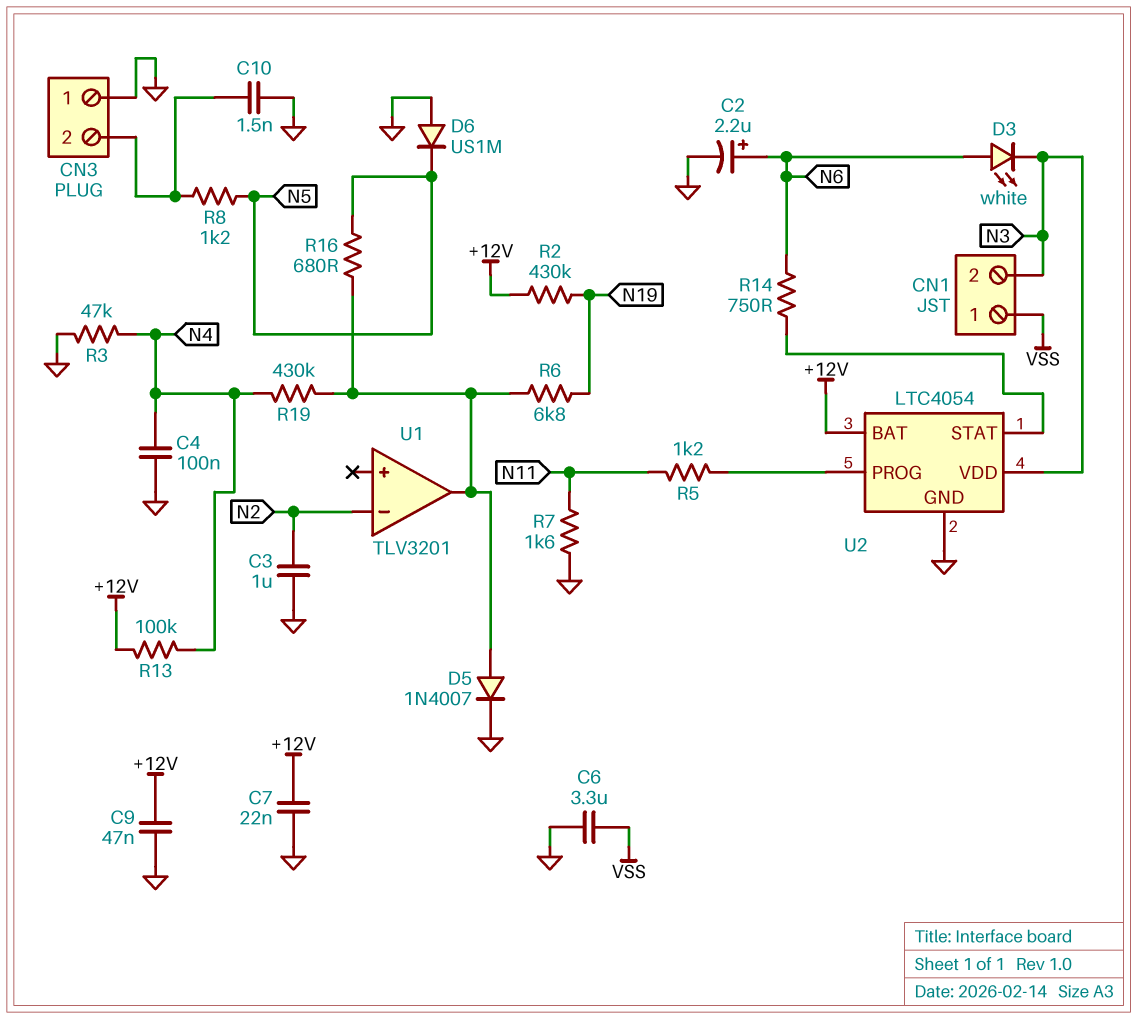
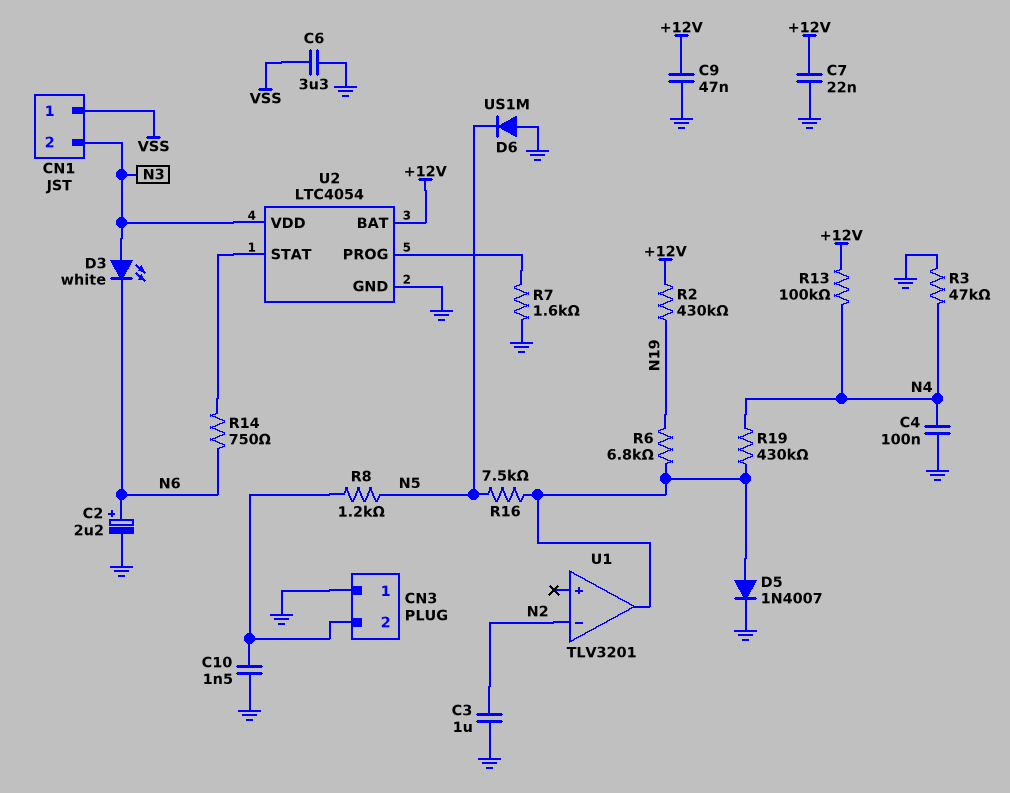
D3: LED white (A N6, K N3) -> LED white (A N3, K N6)
R5: 1.2k (N11, U2/PROG) -> none
R7: 1.6k (GND, N11) -> 1.6k (GND, U2/PROG)
R16: 680 (N5, U1/out) -> 7.5k (N5, U1/out)

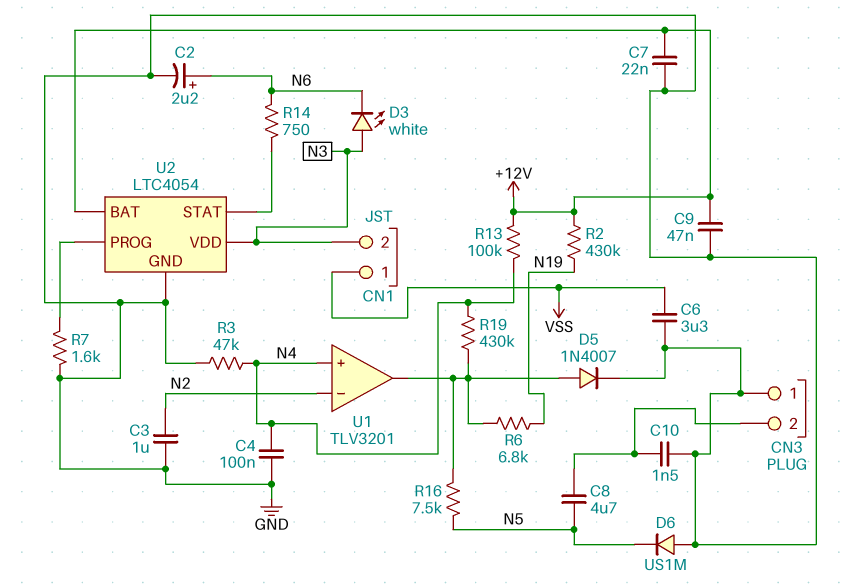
C8: none -> 4.7uF (CN3/2, N5)
R8: 1.2k (CN3/2, N5) -> none
U1 pin in+: none -> N4

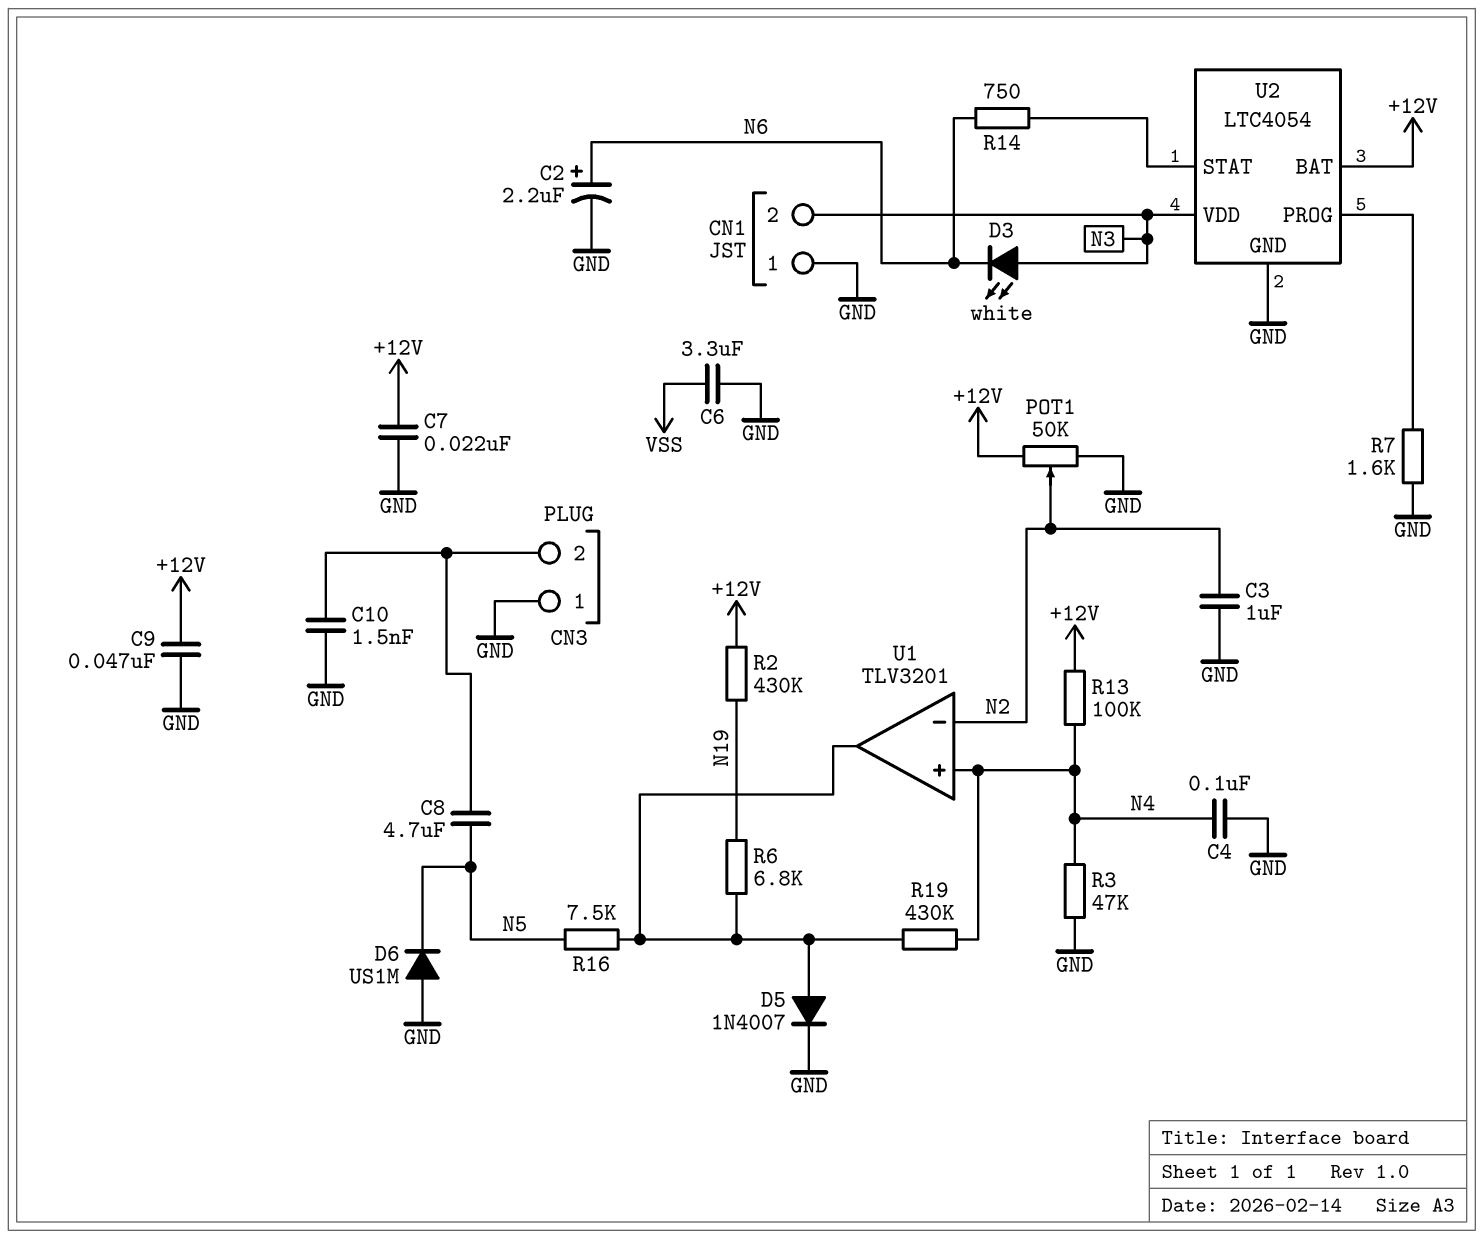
CN1 pin 1: VSS -> GND
POT1: none -> 50k (+12V, GND, wiper N2)

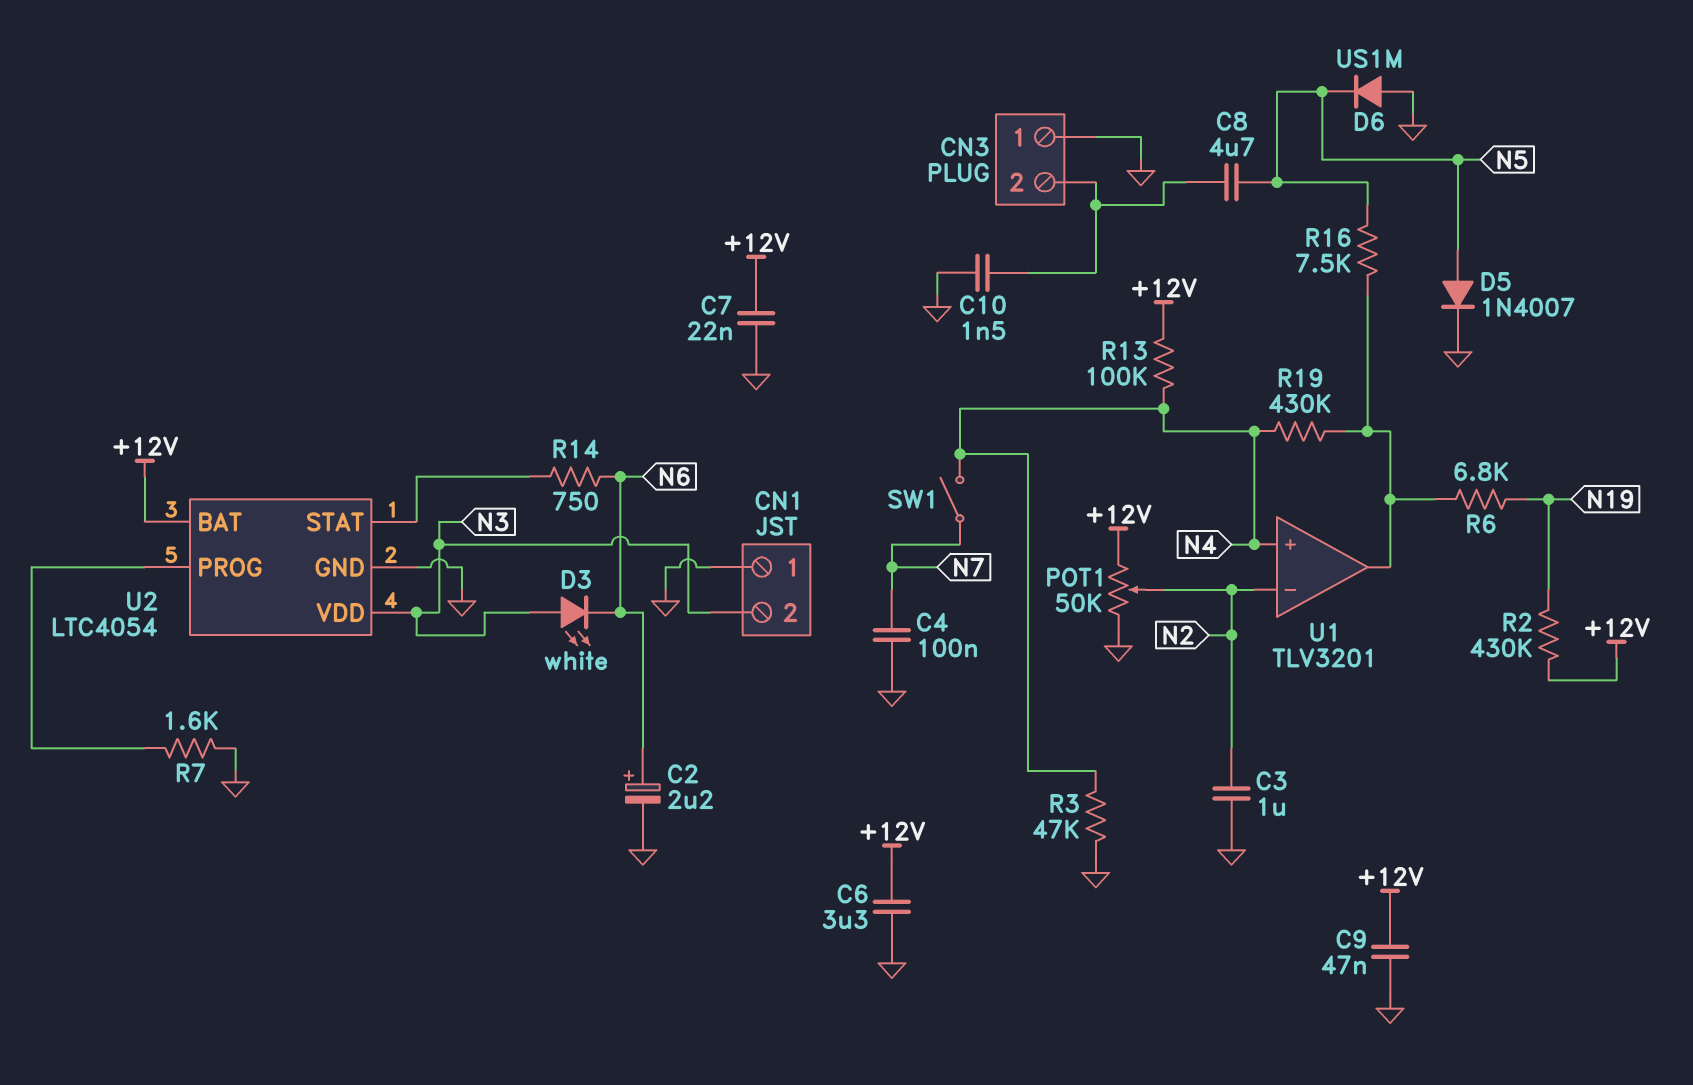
C4: 100nF (GND, N4) -> 100nF (GND, N7)
C6: 3.3uF (GND, VSS) -> 3.3uF (+12V, GND)
D5: diode 1N4007 (A U1/out, K GND) -> diode 1N4007 (A N5, K GND)
SW1: none -> switch (N4, N7)

